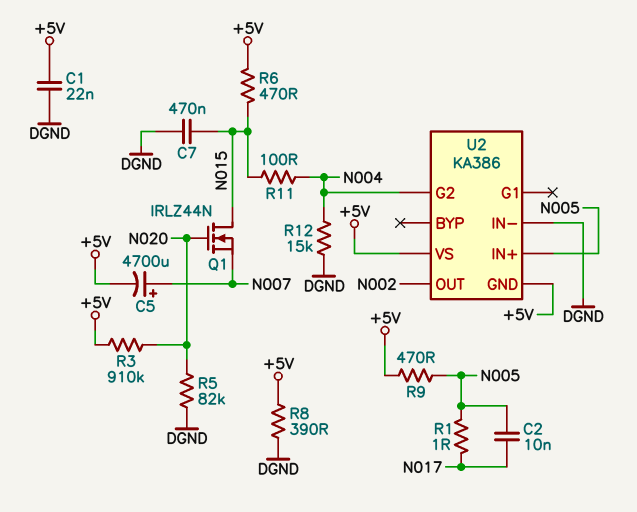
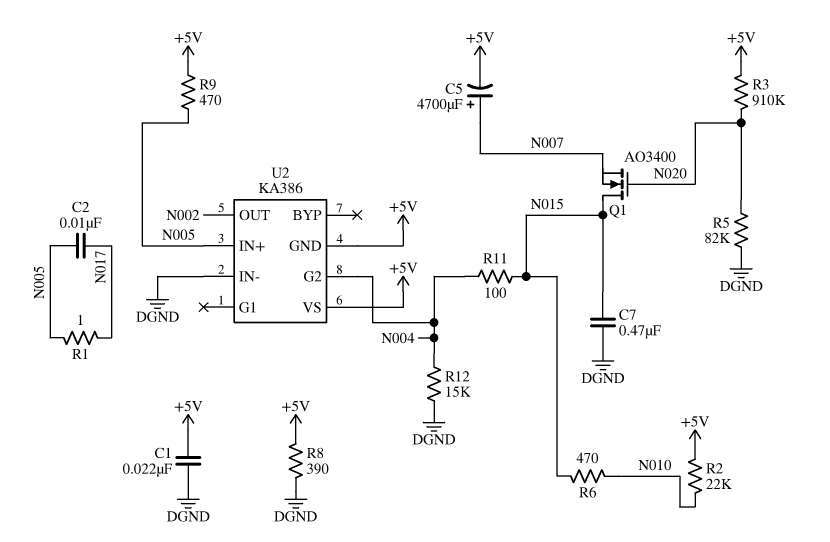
Q1: NMOS IRLZ44N (G N020, D N015, S N007) -> NMOS AO3400 (G N020, D N015, S N007)
R2: none -> 22k (+5V, N010)
R6: 470 (+5V, N015) -> 470 (N010, N015)

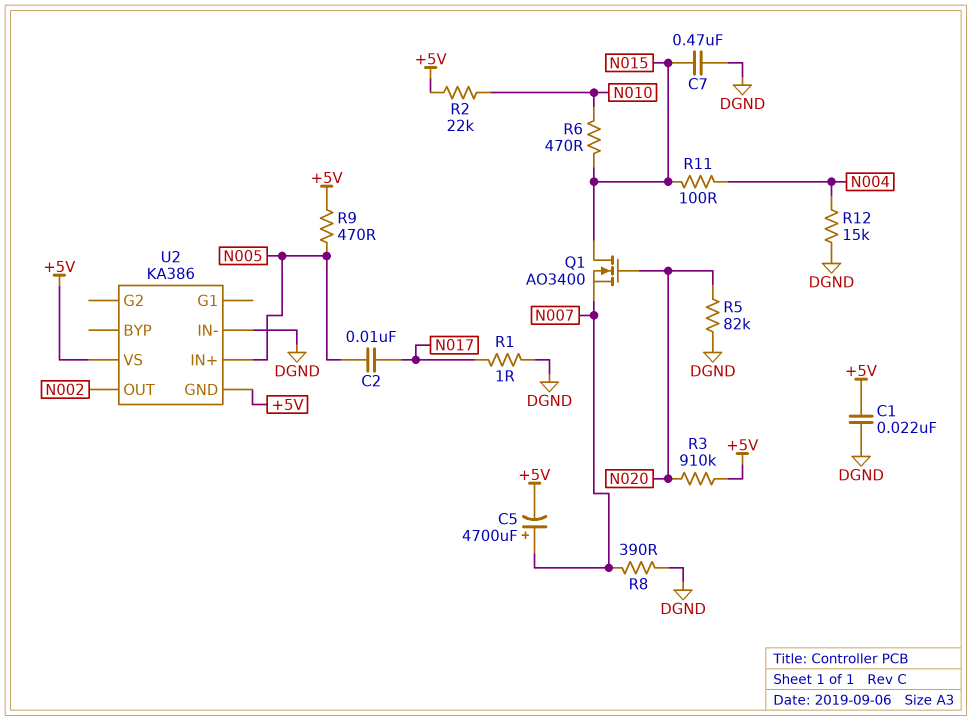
R1: 1 (N005, N017) -> 1 (DGND, N017)
R8: 390 (+5V, DGND) -> 390 (DGND, N007)
U2 pin G2: N004 -> none

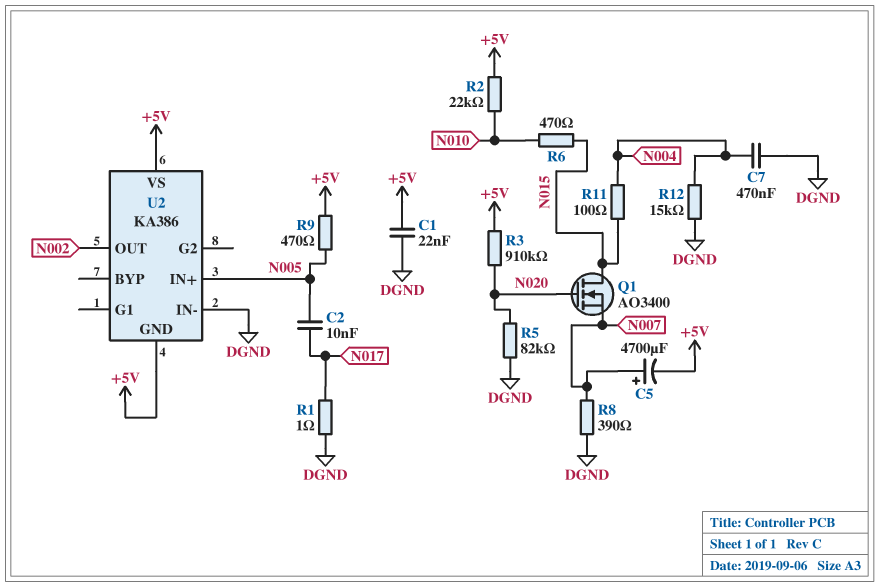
C7: 470nF (DGND, N015) -> 470nF (DGND, N004)

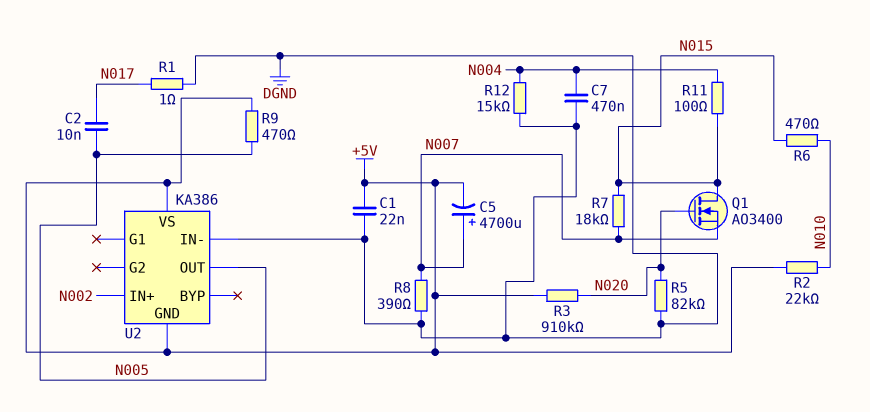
R7: none -> 18k (N007, N015)
U2 pin IN+: N005 -> N002
U2 pin OUT: N002 -> N005

